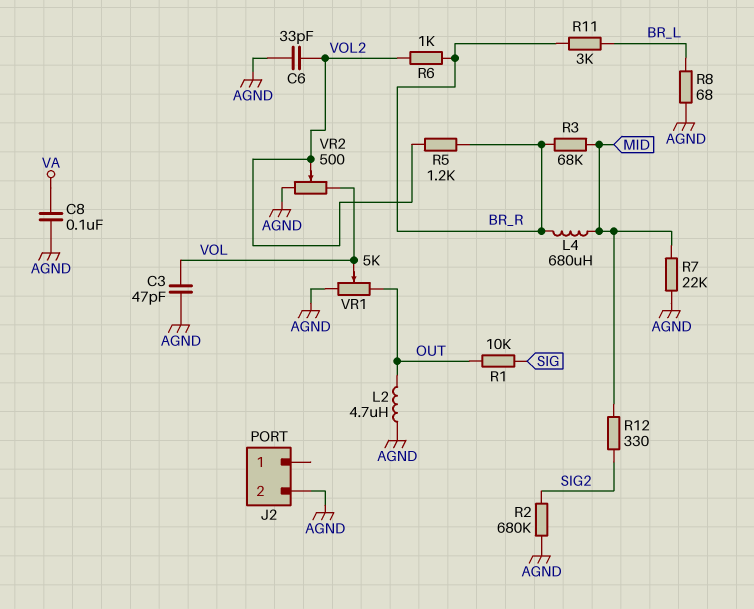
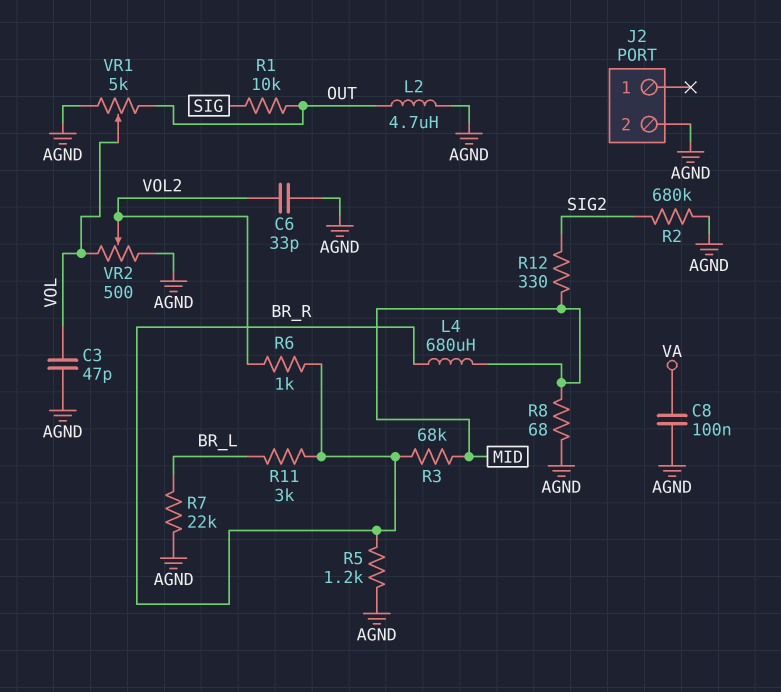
R5: 1.2k (BR_R, VOL2) -> 1.2k (AGND, BR_R)
R7: 22k (AGND, MID) -> 22k (AGND, BR_L)
R8: 68 (AGND, BR_L) -> 68 (AGND, MID)

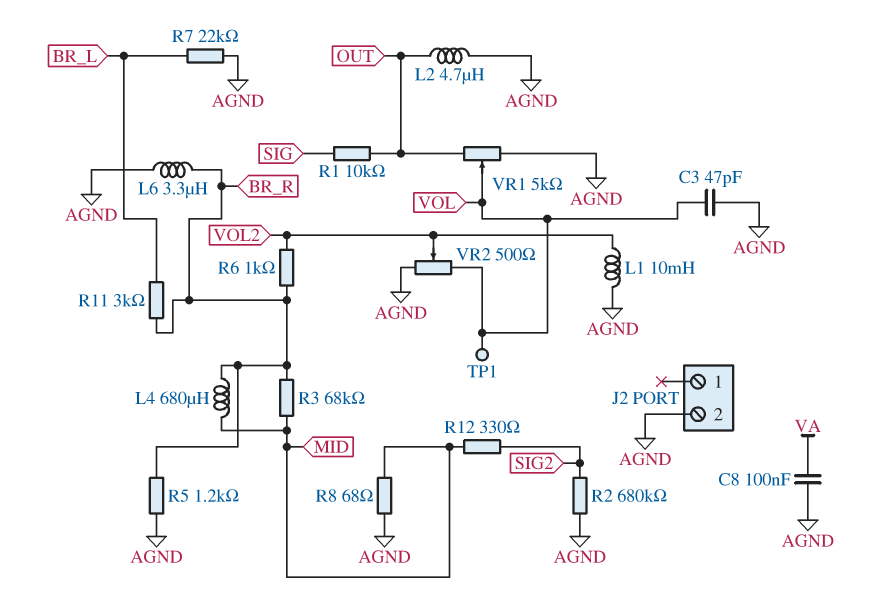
C6: 33pF (AGND, VOL2) -> none
L1: none -> 10mH (AGND, VOL2)
L6: none -> 3.3uH (AGND, BR_R)
TP1: none -> test point (VOL)

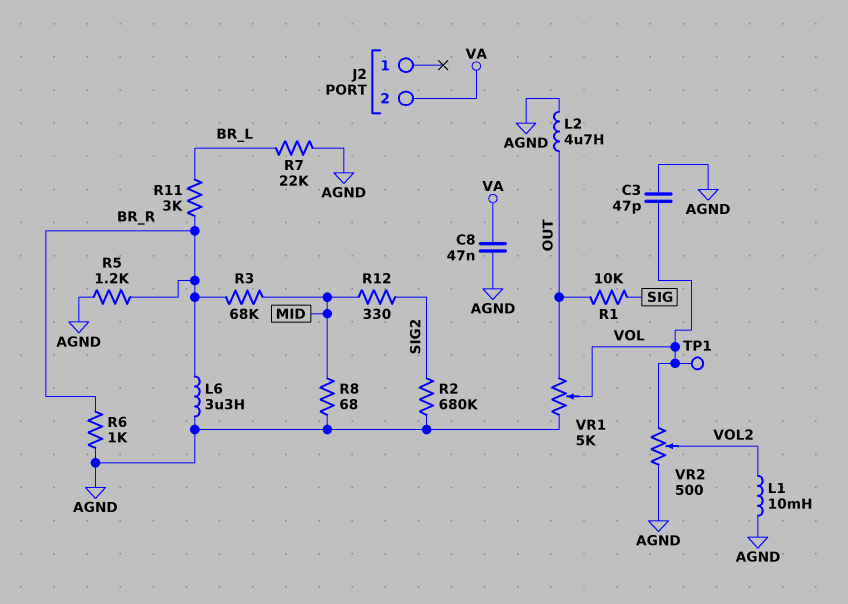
C8: 100nF (AGND, VA) -> 47nF (AGND, VA)
J2 pin 2: AGND -> VA
L4: 680uH (BR_R, MID) -> none
R6: 1k (BR_R, VOL2) -> 1k (AGND, BR_R)

